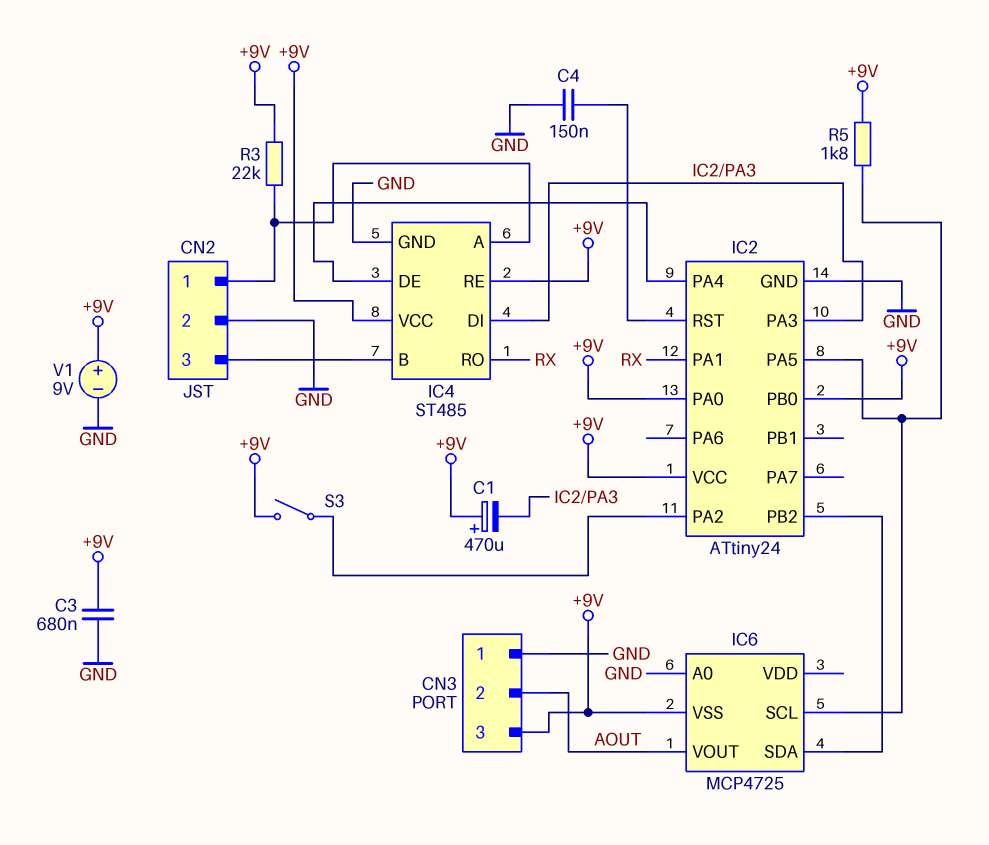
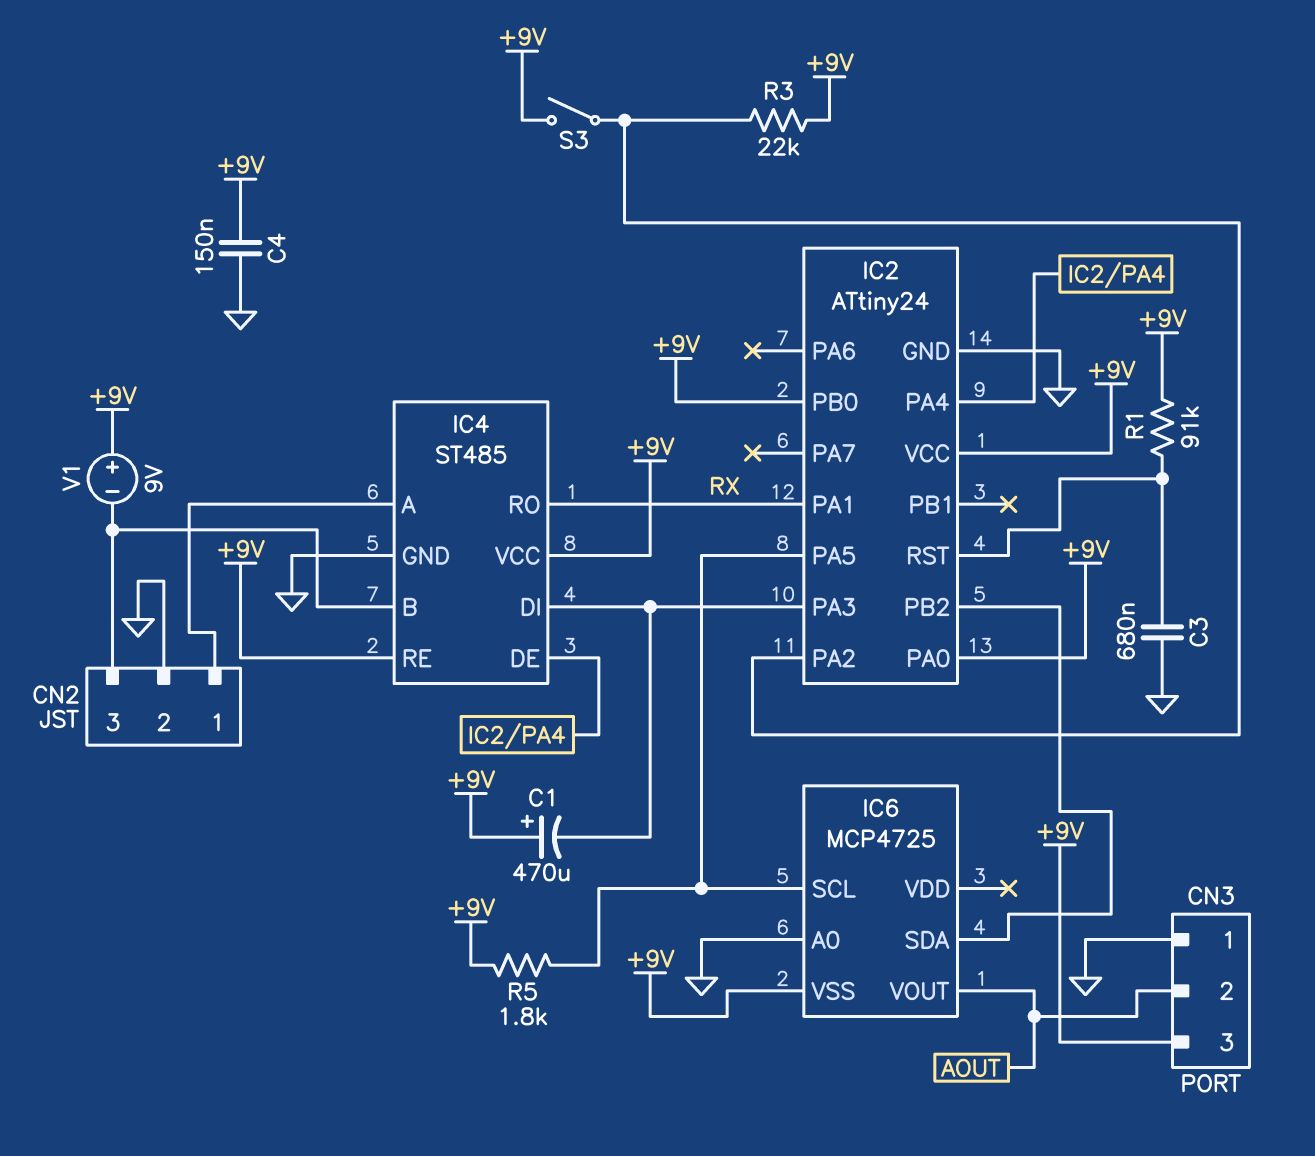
C3: 680nF (+9V, GND) -> 680nF (GND, IC2/RST)
C4: 150nF (GND, IC2/RST) -> 150nF (+9V, GND)
R1: none -> 91k (+9V, IC2/RST)
R3: 22k (+9V, CN2/1) -> 22k (+9V, IC2/PA2)
V1: 9V (plus +9V, minus GND) -> 9V (plus +9V, minus CN2/3)

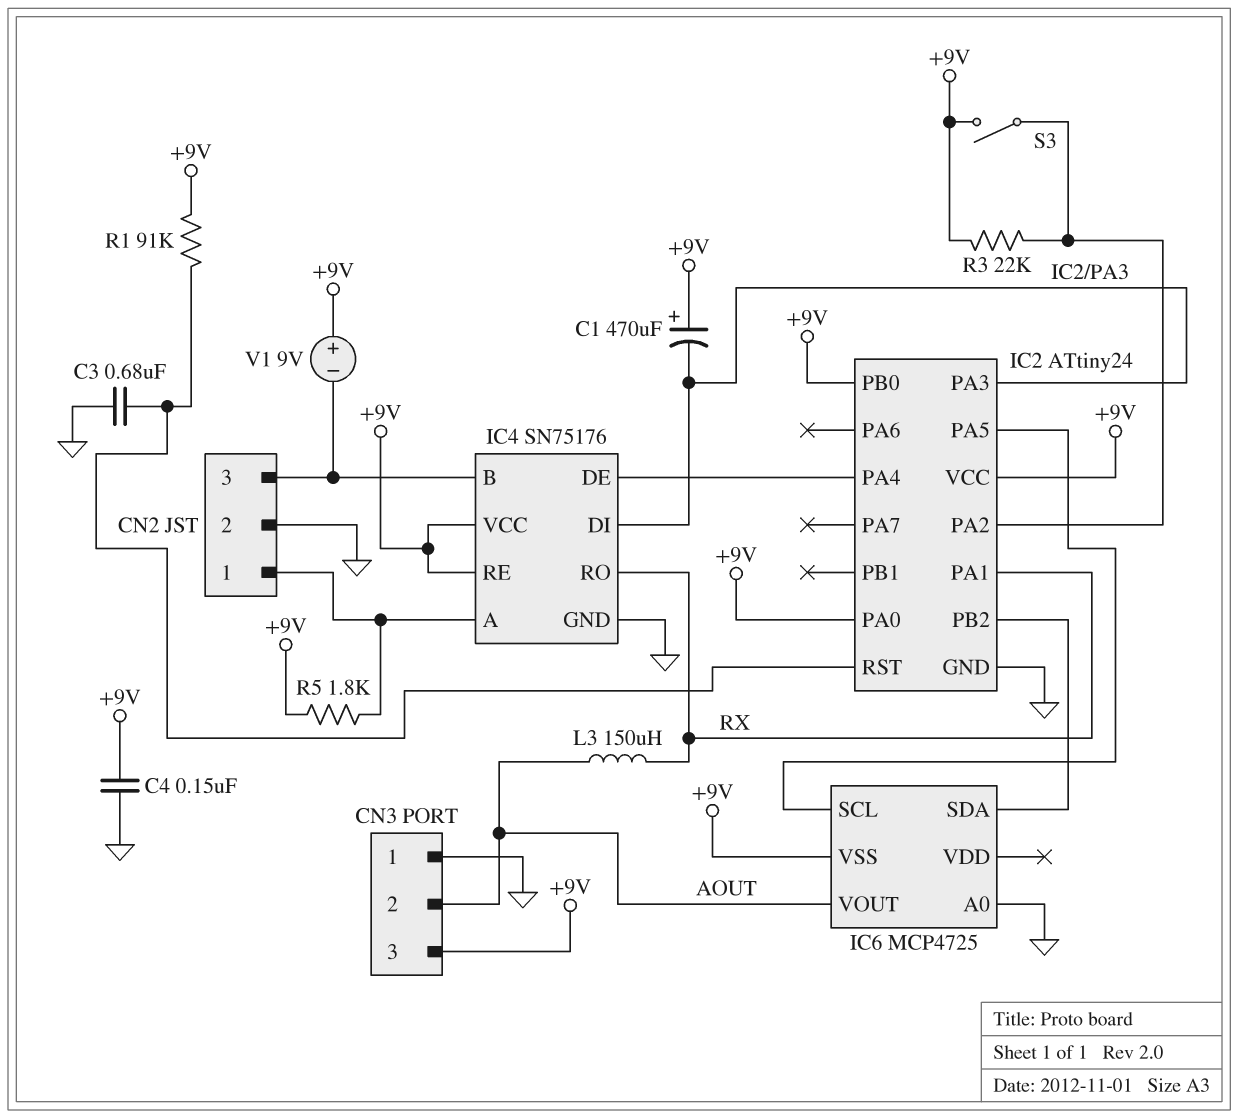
IC4: ST485 -> SN75176
L3: none -> 150uH (AOUT, RX)
R5: 1.8k (+9V, IC2/PA5) -> 1.8k (+9V, CN2/1)

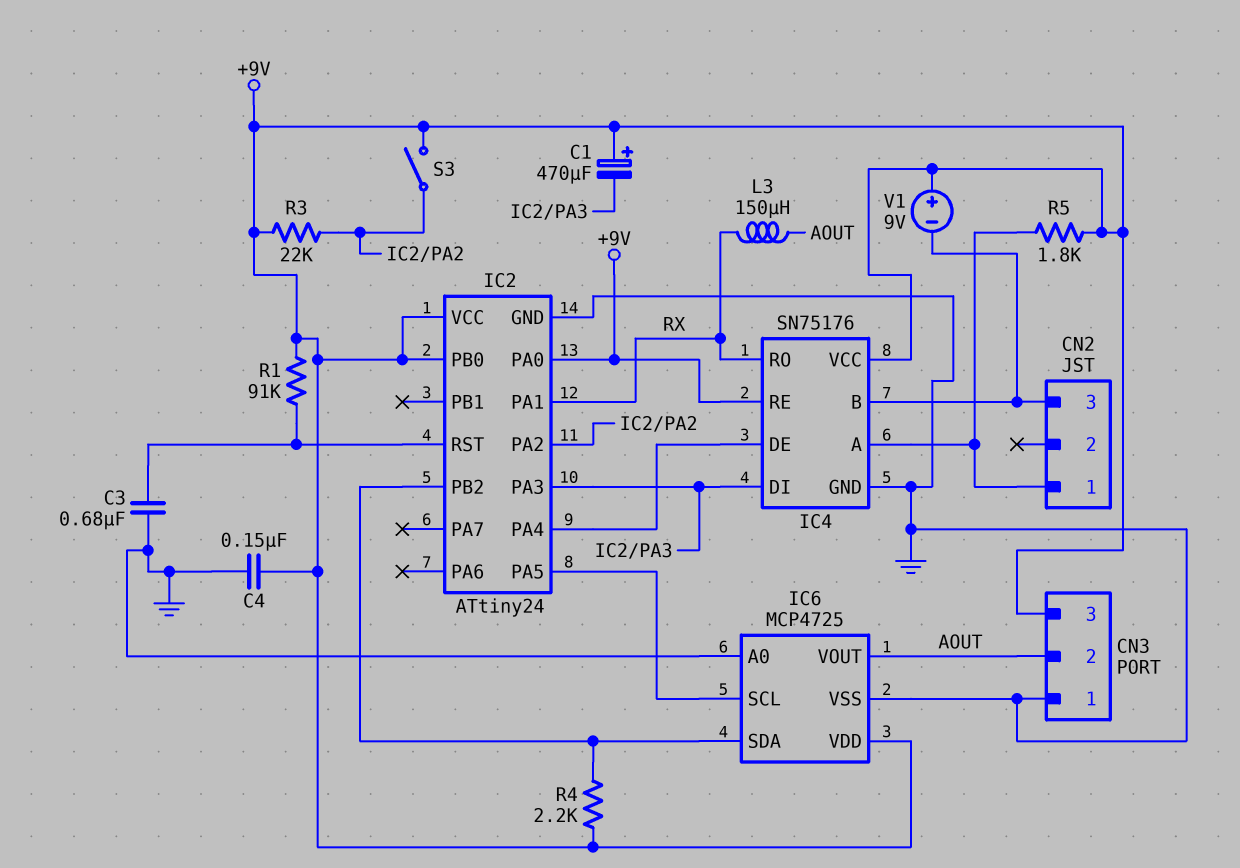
CN2 pin 2: GND -> none
IC6 pin VDD: none -> +9V
IC6 pin VSS: +9V -> GND
R4: none -> 2.2k (+9V, IC2/PB2)

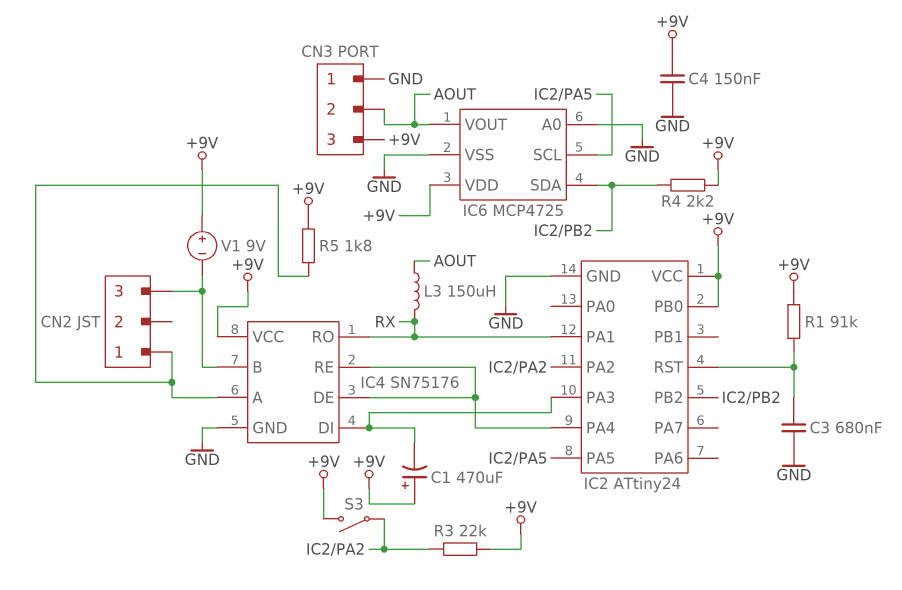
IC2 pin PA0: +9V -> none
IC4 pin RE: +9V -> IC2/PA4

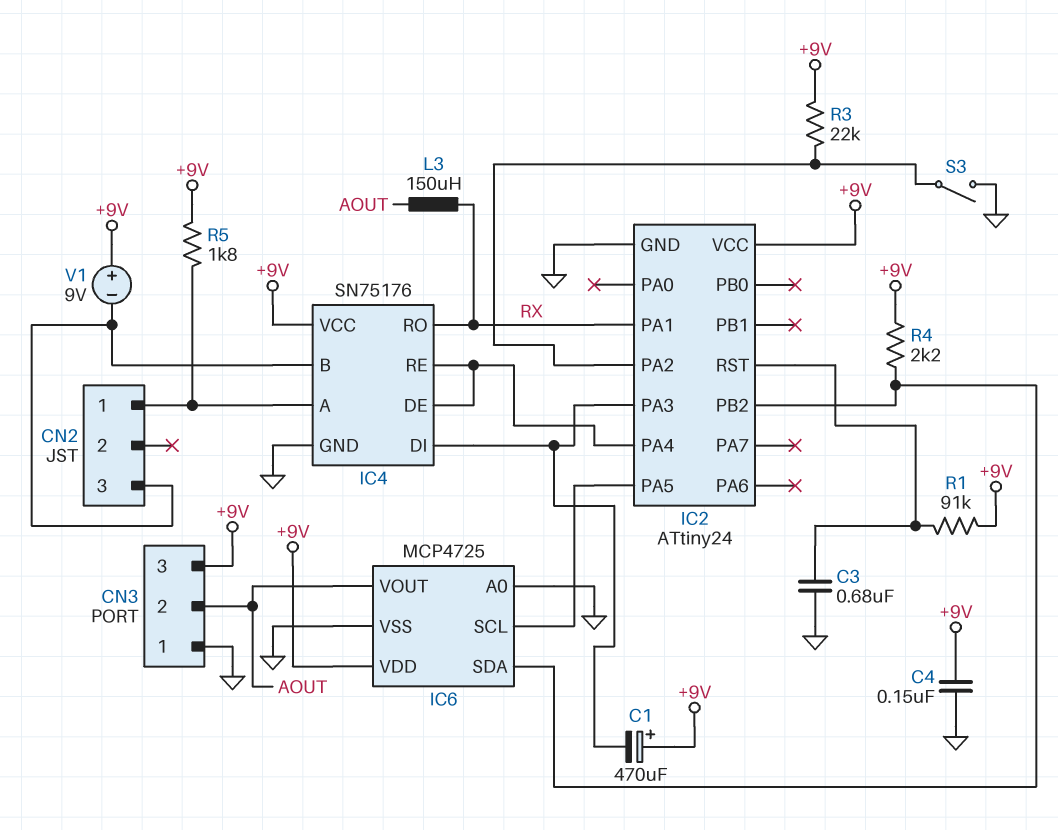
IC2 pin PB0: +9V -> none
S3: switch (+9V, IC2/PA2) -> switch (GND, IC2/PA2)

